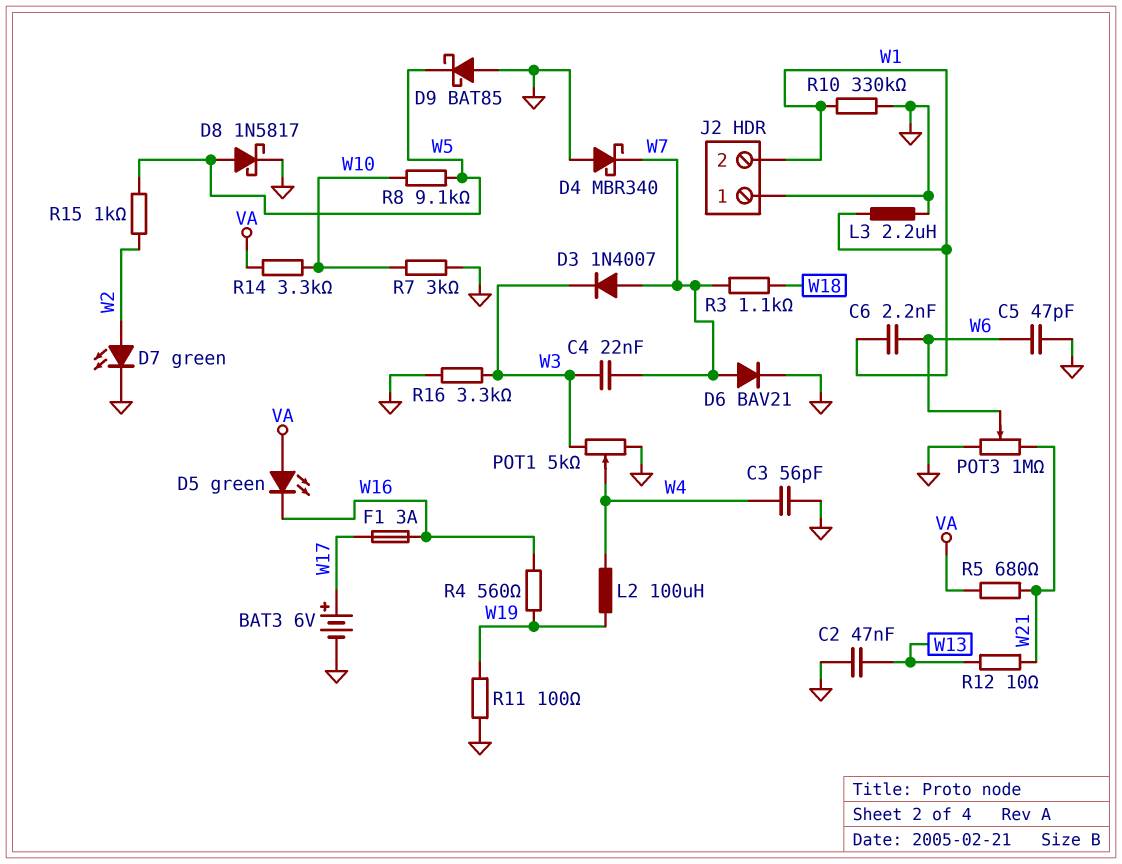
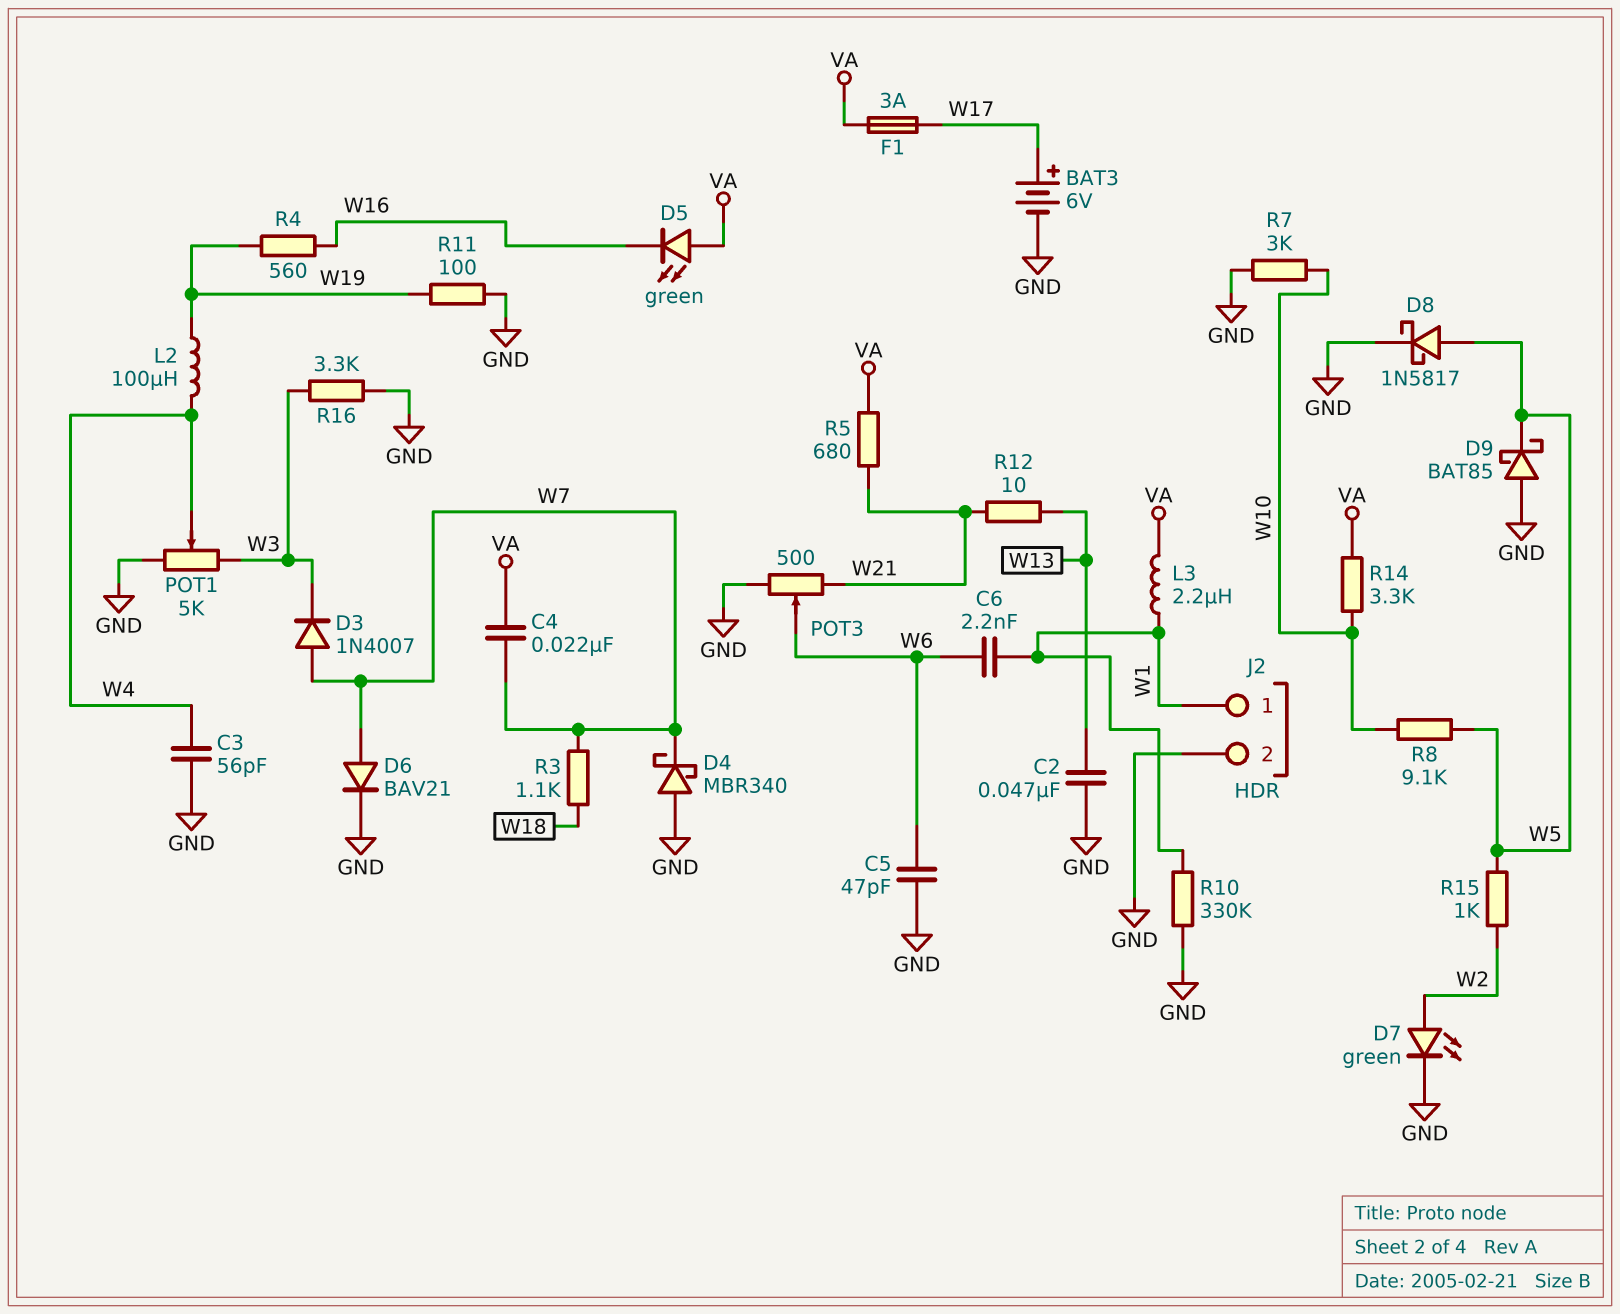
C4: 22nF (W3, W7) -> 22nF (VA, W7)
F1: 3A (W16, W17) -> 3A (VA, W17)
J2 pin 1: GND -> W1
J2 pin 2: W1 -> GND
L3: 2.2uH (GND, W1) -> 2.2uH (VA, W1)
POT3: 1M (GND, W21, wiper W6) -> 500 (GND, W21, wiper W6)

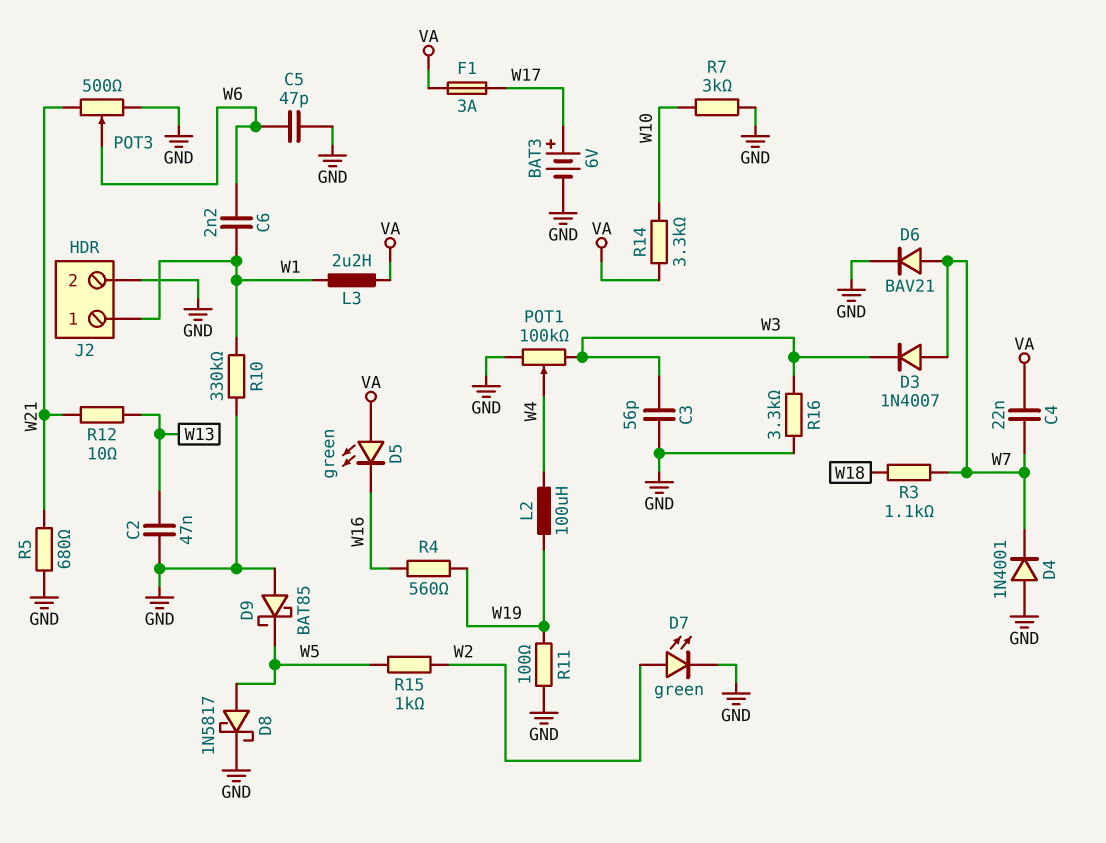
C3: 56pF (GND, W4) -> 56pF (GND, W3)
D4: schottky MBR340 (A GND, K W7) -> diode 1N4001 (A GND, K W7)
POT1: 5k (GND, W3, wiper W4) -> 100k (GND, W3, wiper W4)
R5: 680 (VA, W21) -> 680 (GND, W21)
R8: 9.1k (W5, W10) -> none

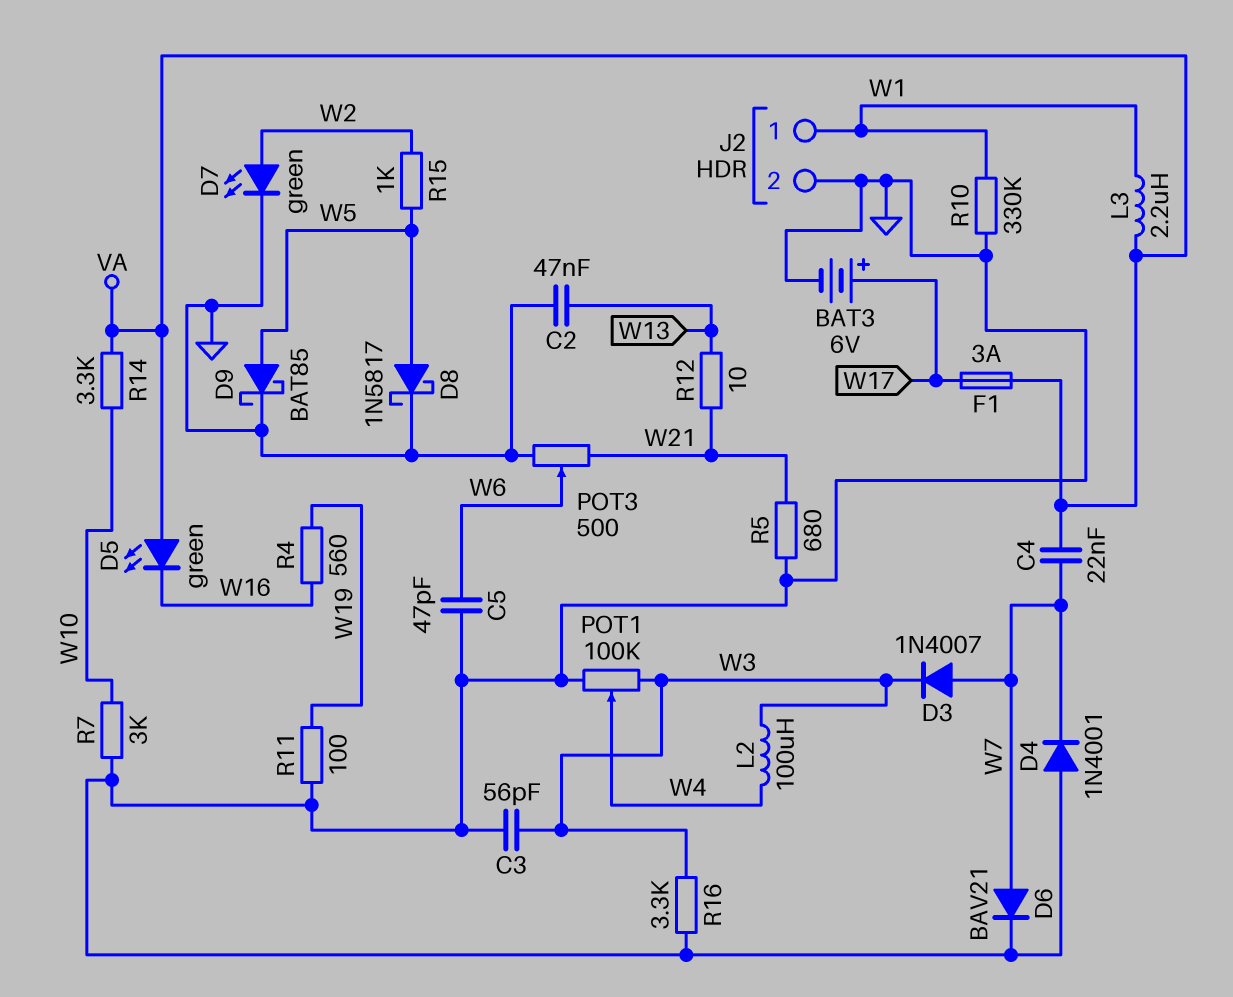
C6: 2.2nF (W1, W6) -> none
D9: schottky BAT85 (A GND, K W5) -> schottky BAT85 (A W5, K GND)
L2: 100uH (W4, W19) -> 100uH (W3, W4)
R3: 1.1k (W7, W18) -> none

